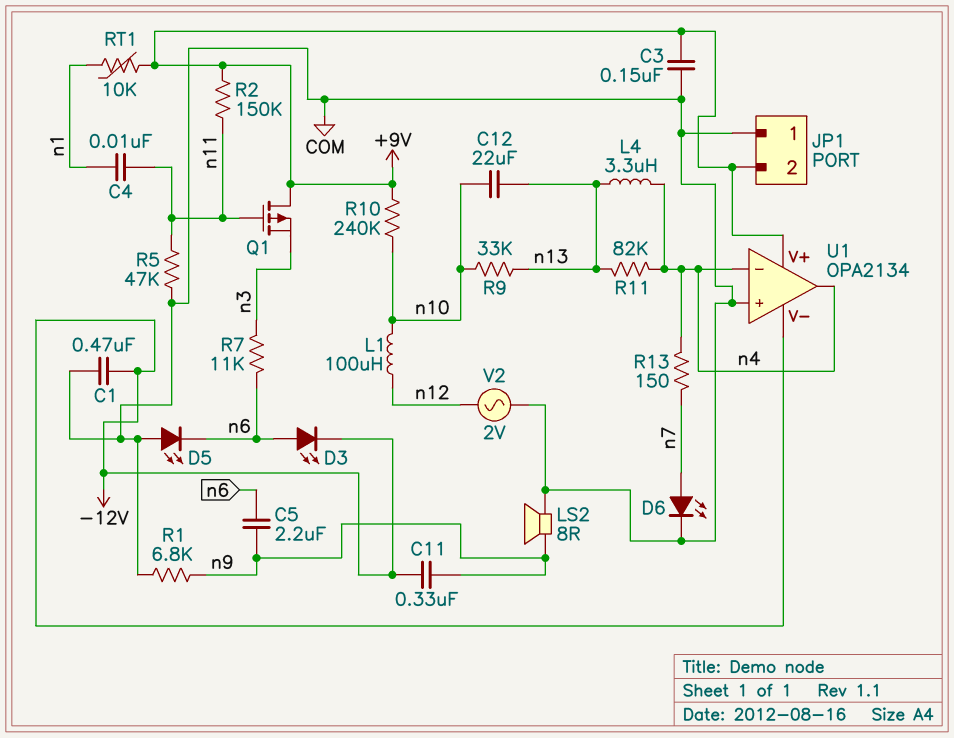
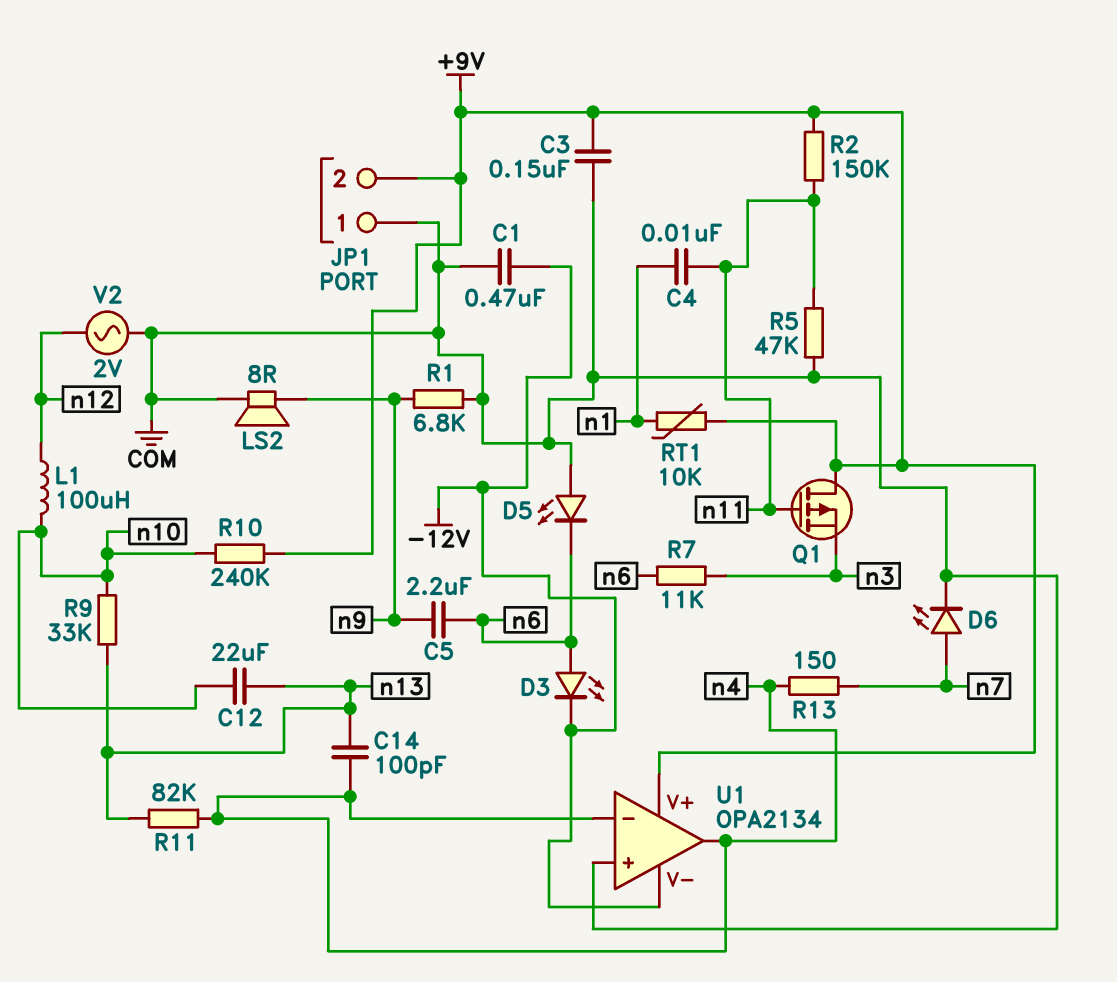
C11: 330nF (-12V, n9) -> none
C14: none -> 100pF (n4, n13)
L4: 3.3uH (n4, n13) -> none

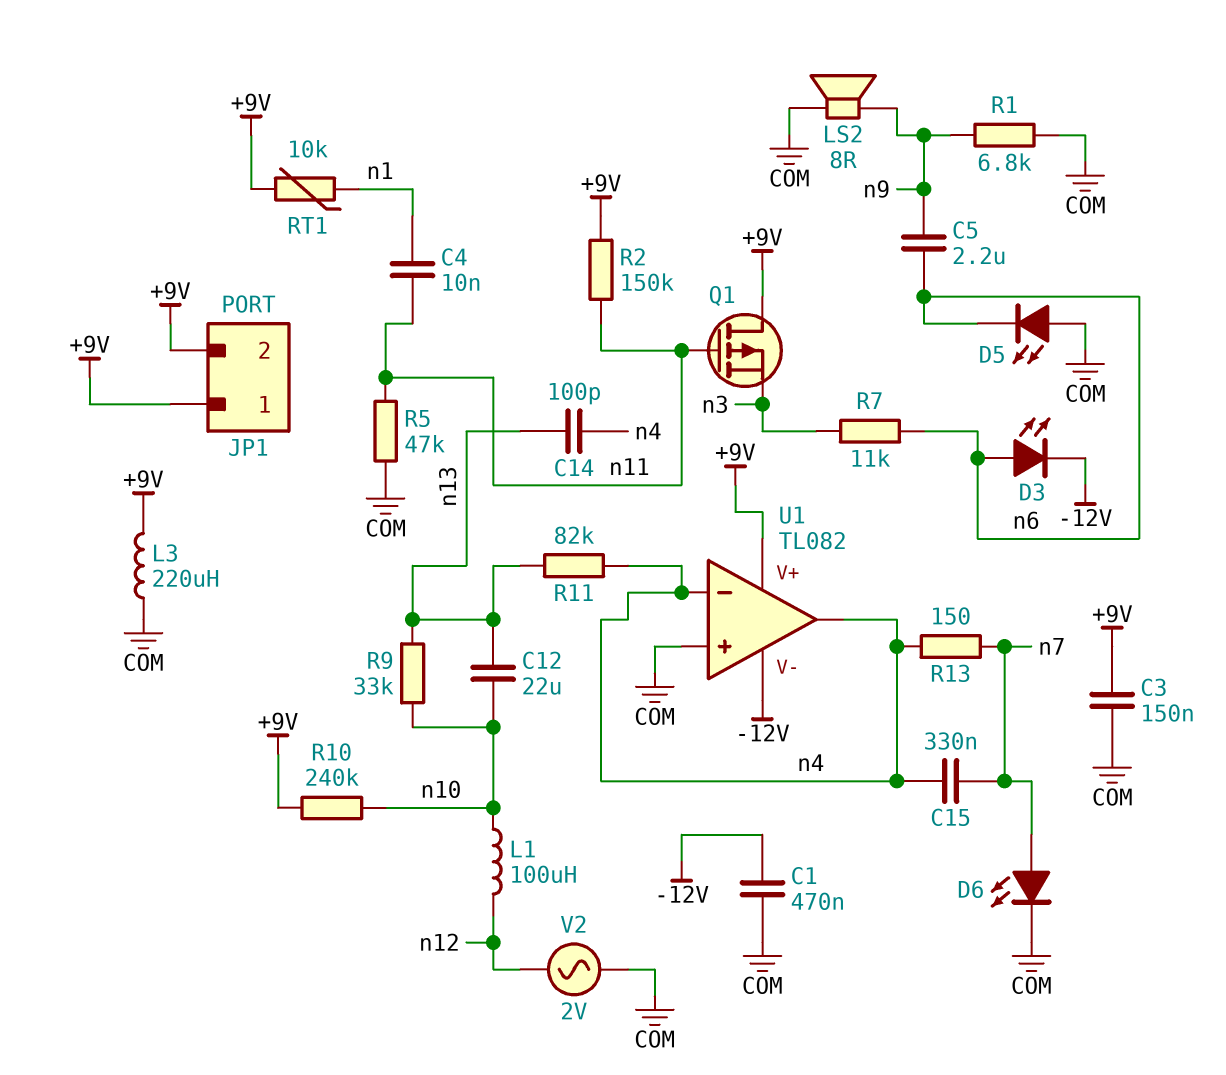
C15: none -> 330nF (n4, n7)
JP1 pin 1: COM -> +9V
L3: none -> 220uH (+9V, COM)
U1: OPA2134 -> TL082

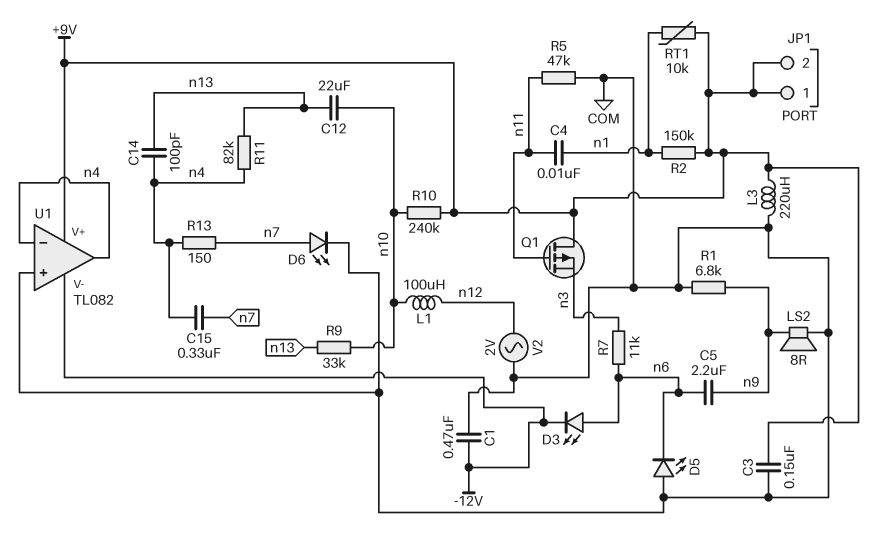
R2: 150k (+9V, n11) -> 150k (+9V, n1)

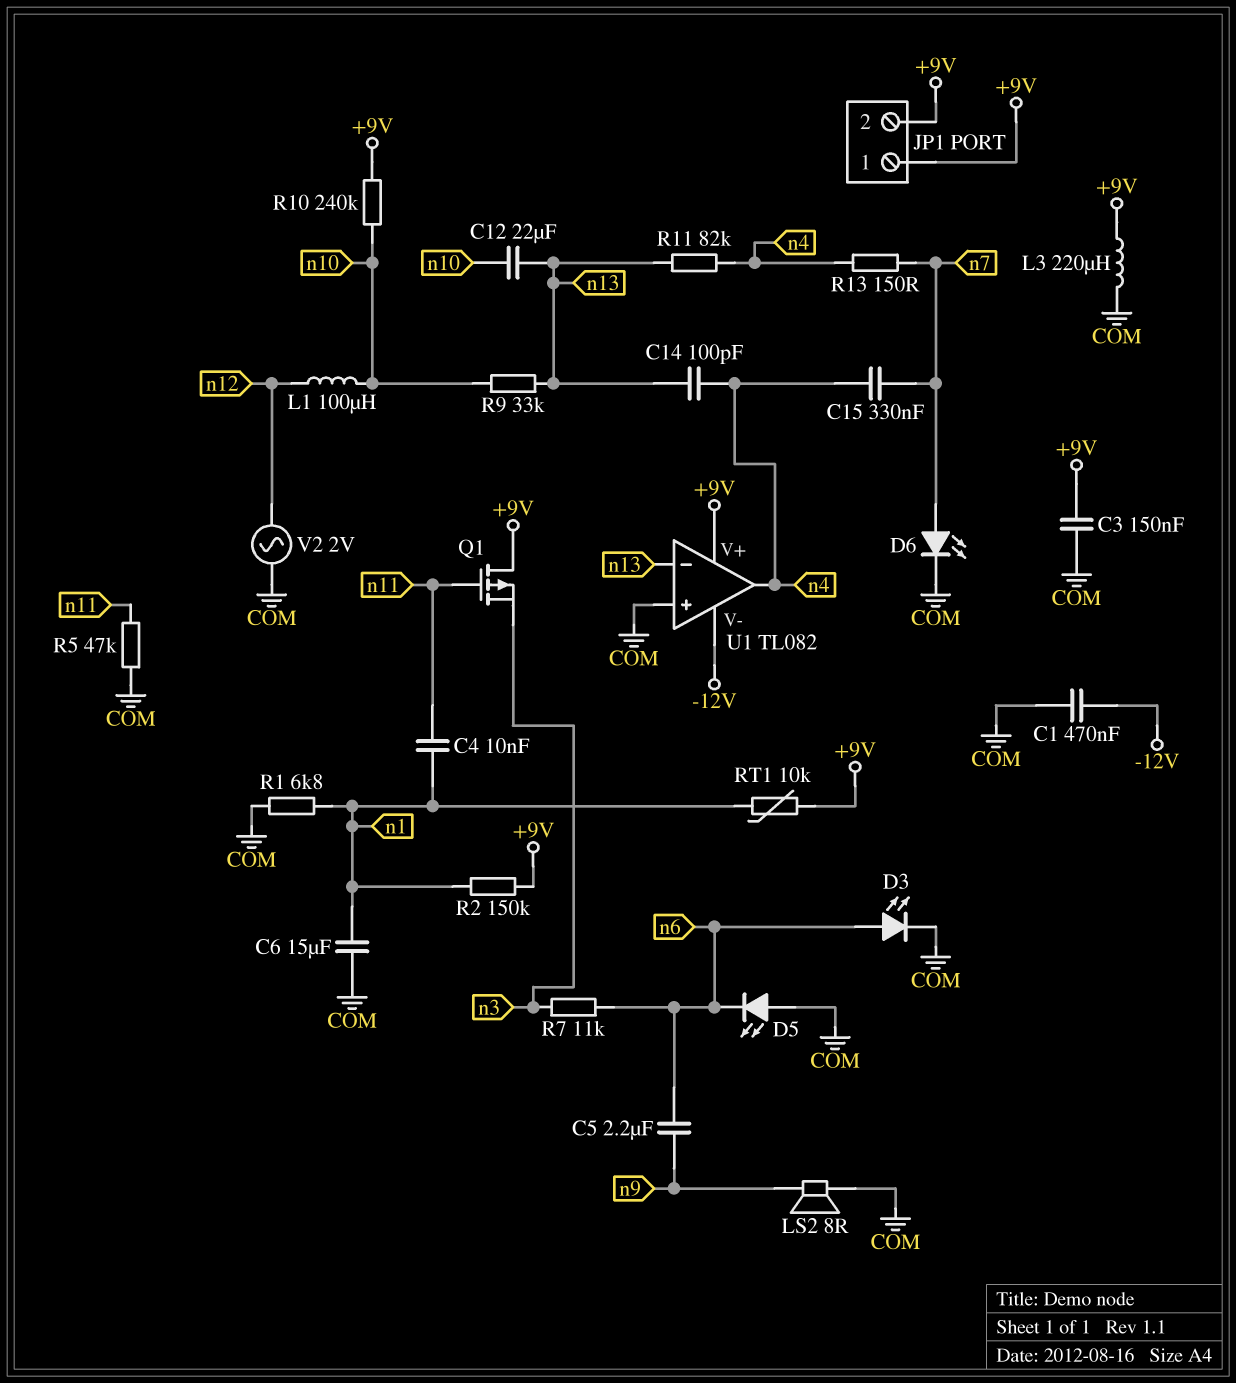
C6: none -> 15uF (COM, n1)
D3: LED (A n6, K -12V) -> LED (A n6, K COM)
R1: 6.8k (COM, n9) -> 6.8k (COM, n1)
U1 pin in-: n4 -> n13

